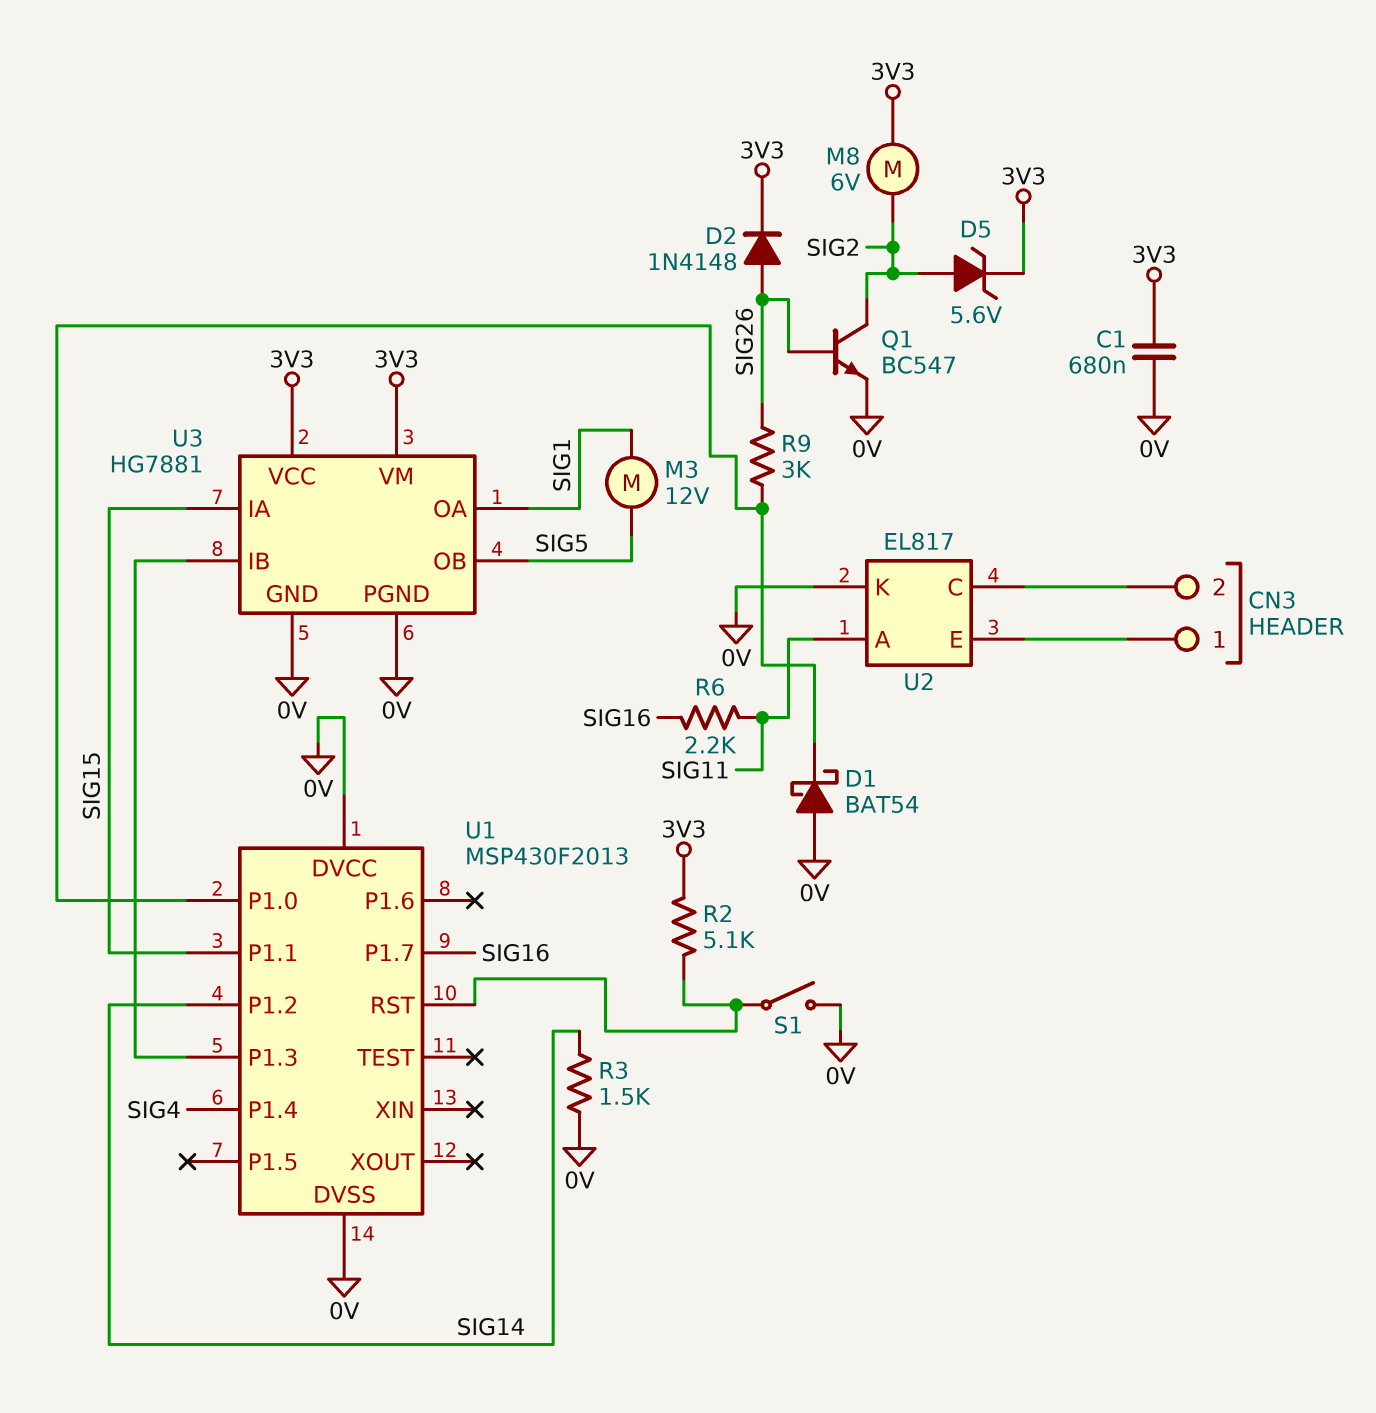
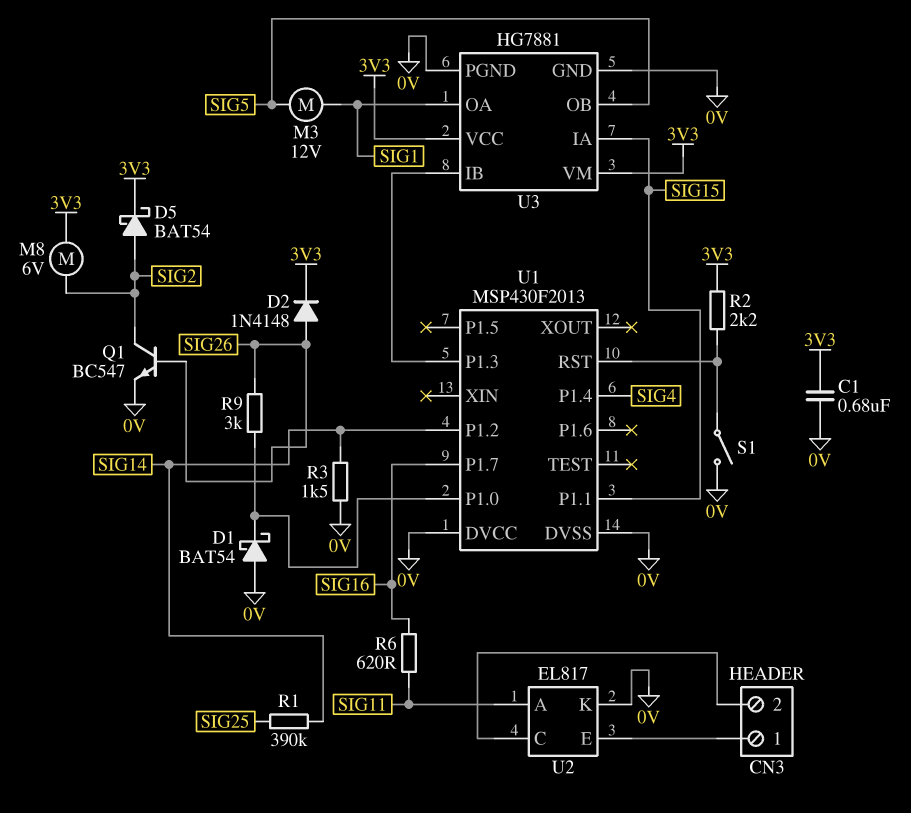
D5: zener 5.6V (A SIG2, K 3V3) -> schottky BAT54 (A SIG2, K 3V3)
R1: none -> 390k (SIG14, SIG25)
R2: 5.1k (3V3, U1/RST) -> 2.2k (3V3, U1/RST)
R6: 2.2k (SIG11, SIG16) -> 620 (SIG11, SIG16)

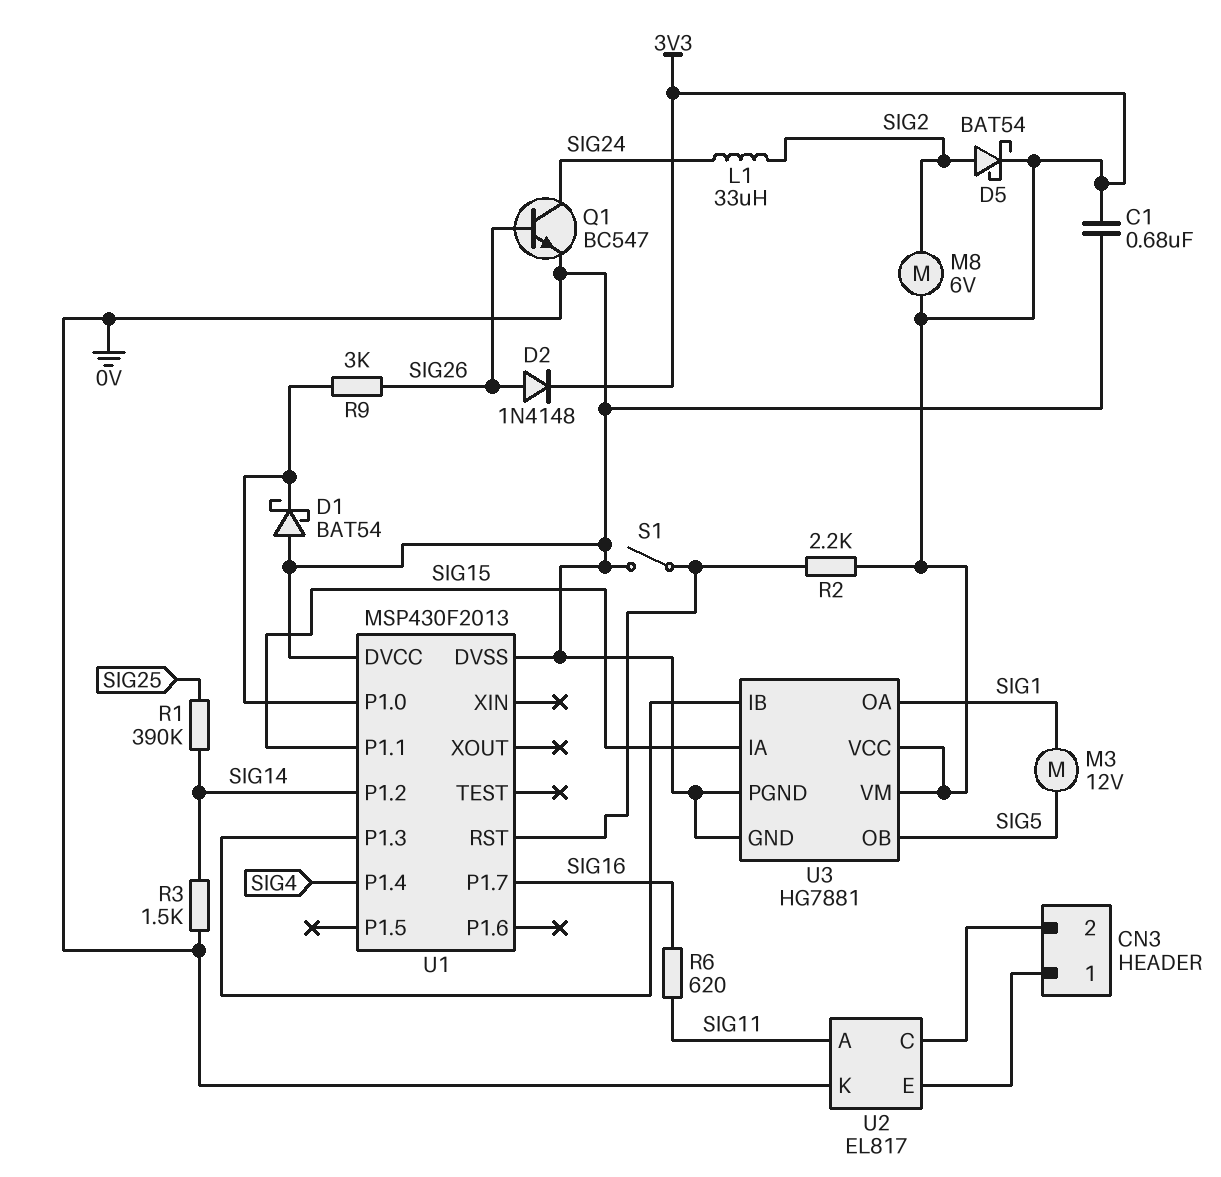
L1: none -> 33uH (SIG2, SIG24)
Q1: NPN BC547 (B SIG26, C SIG2, E 0V) -> NPN BC547 (B SIG26, C SIG24, E 0V)

